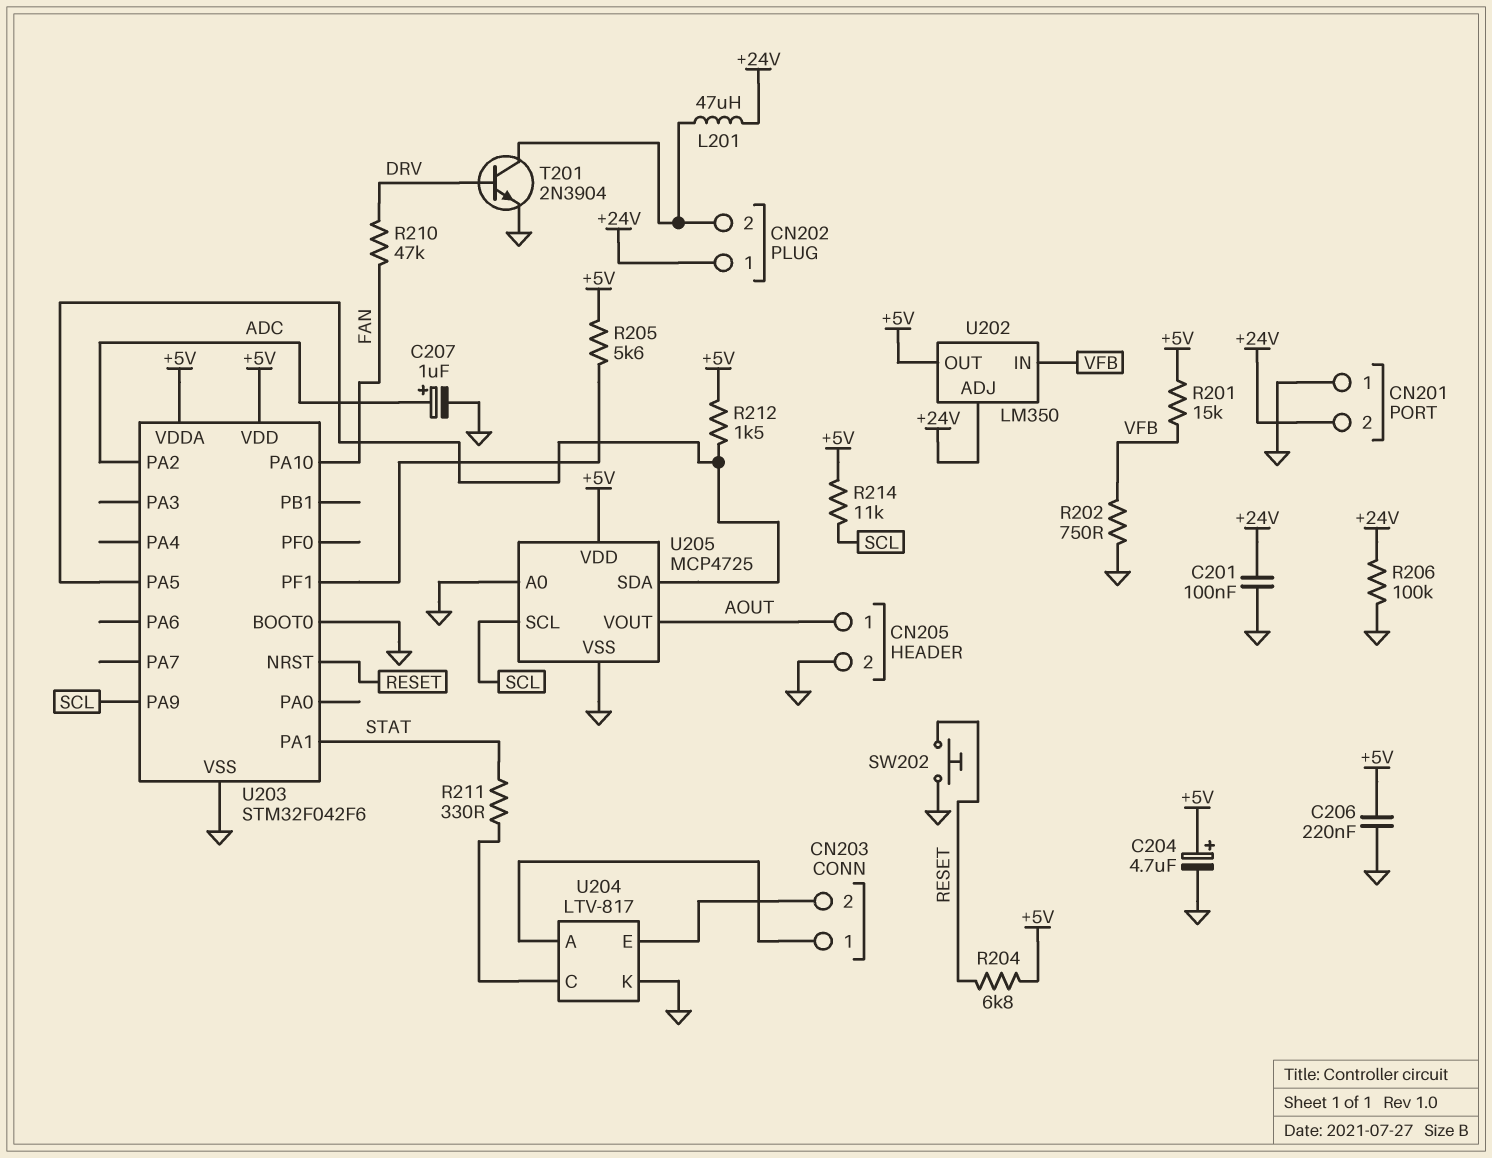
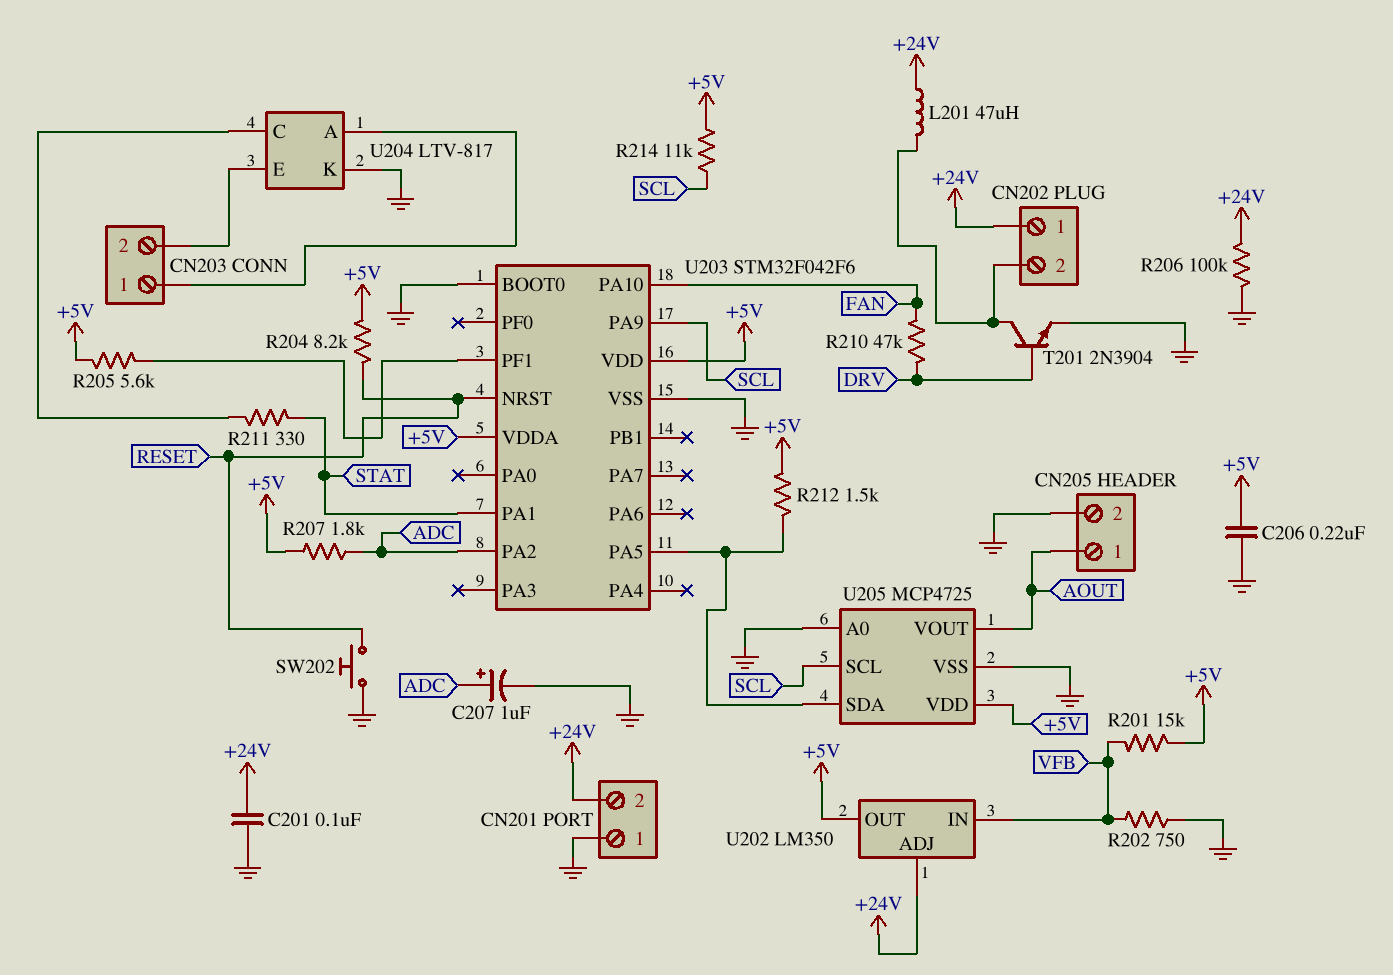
C204: 4.7uF (plus +5V, minus GND) -> none
R204: 6.8k (+5V, RESET) -> 8.2k (+5V, RESET)
R207: none -> 1.8k (+5V, ADC)

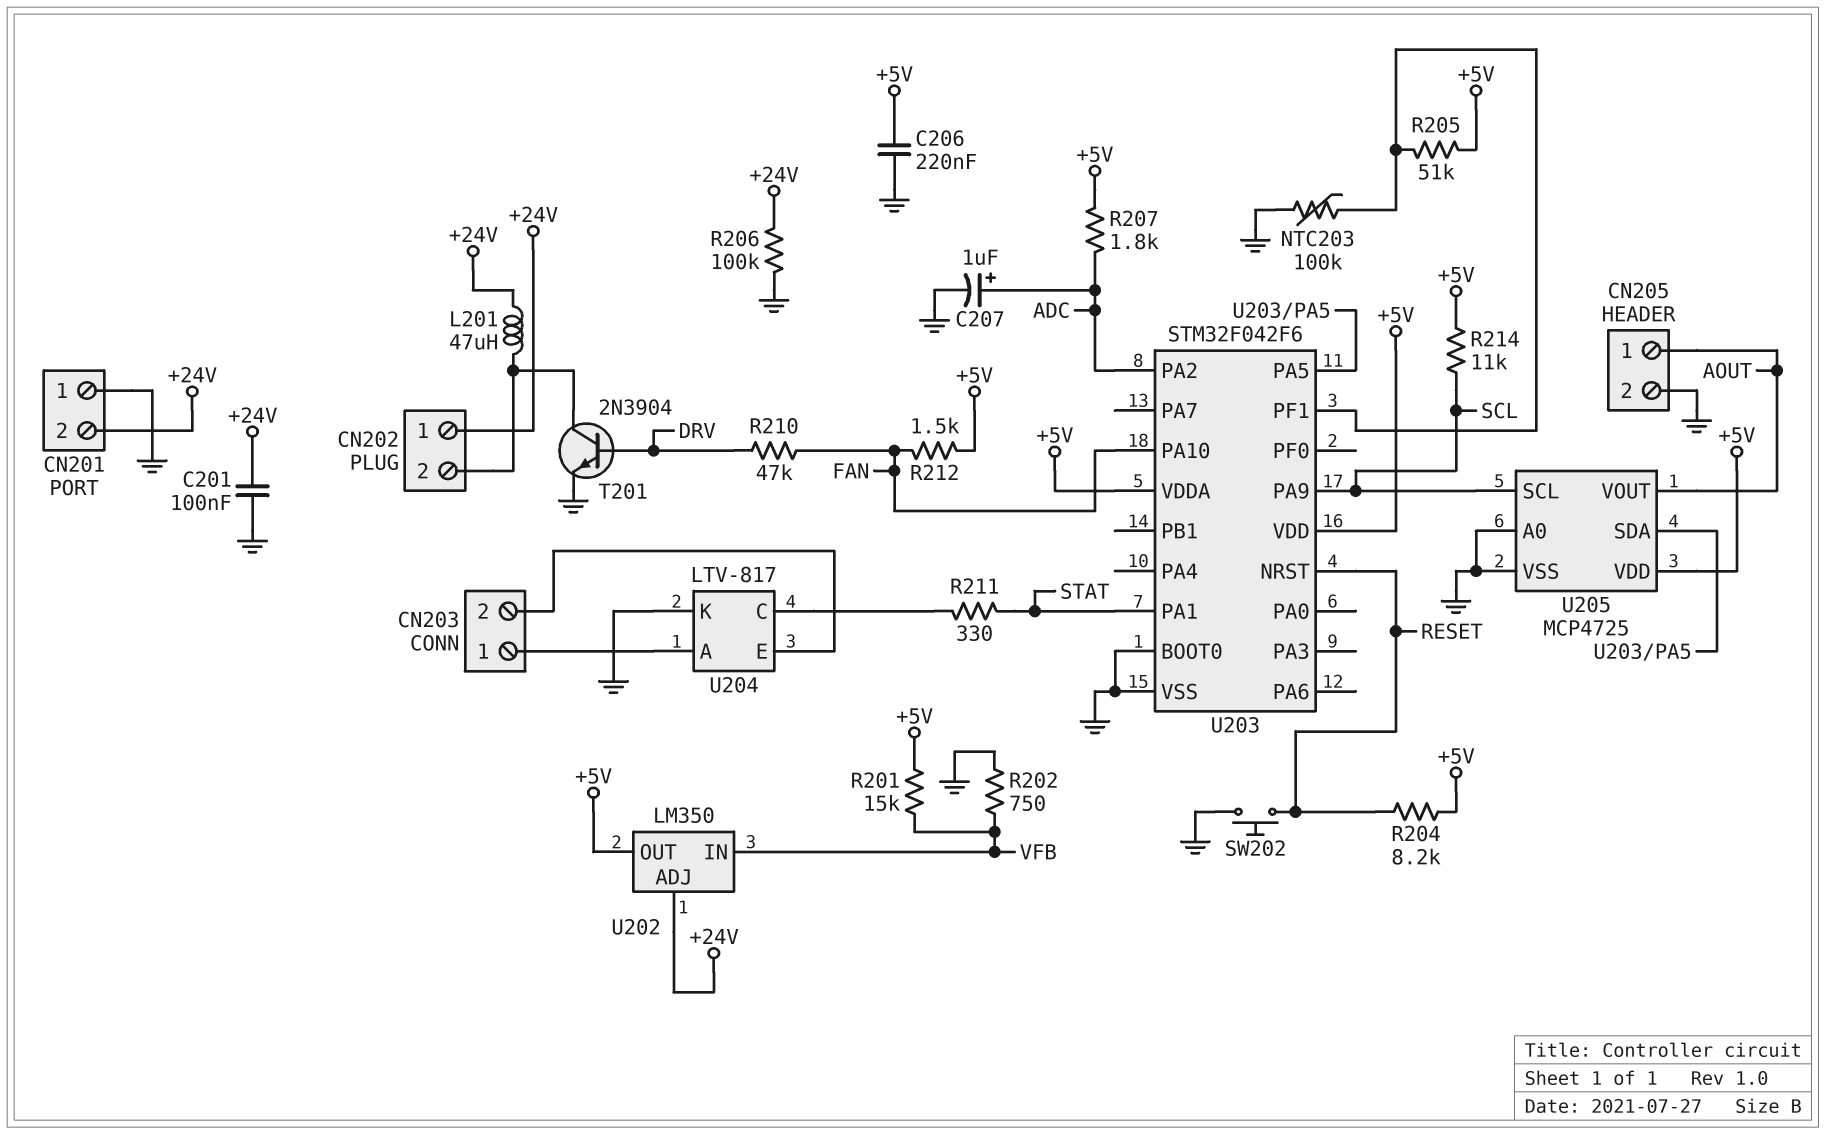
NTC203: none -> 100k (GND, U203/PF1)
R205: 5.6k (+5V, U203/PF1) -> 51k (+5V, U203/PF1)
R212: 1.5k (+5V, U203/PA5) -> 1.5k (+5V, FAN)

